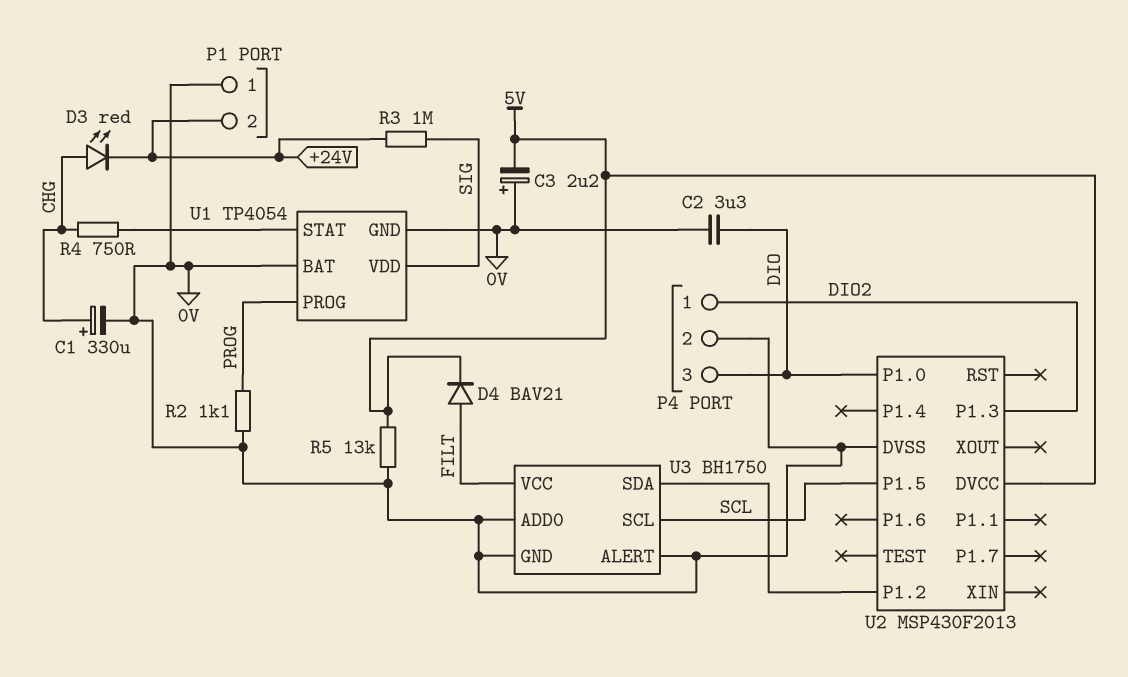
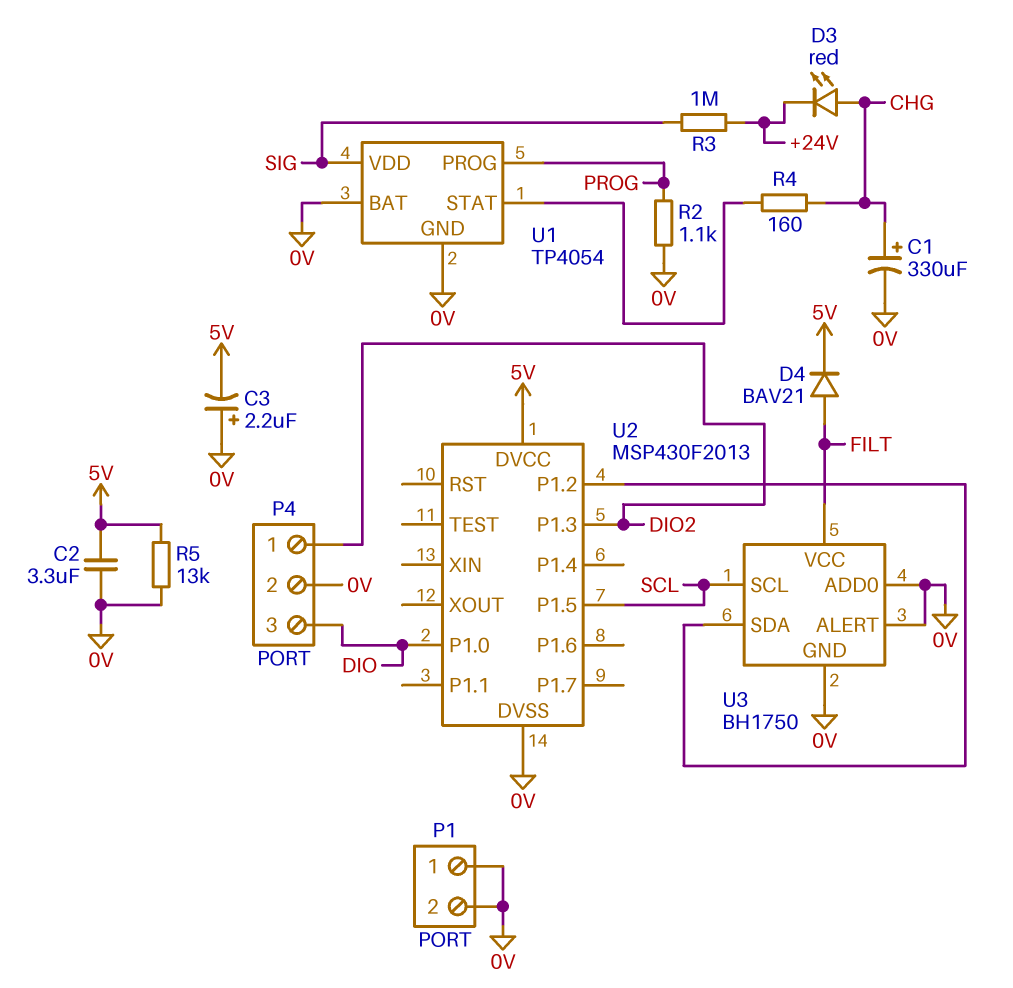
C2: 3.3uF (0V, DIO) -> 3.3uF (0V, 5V)
P1 pin 2: +24V -> 0V
R4: 750 (CHG, U1/STAT) -> 160 (CHG, U1/STAT)

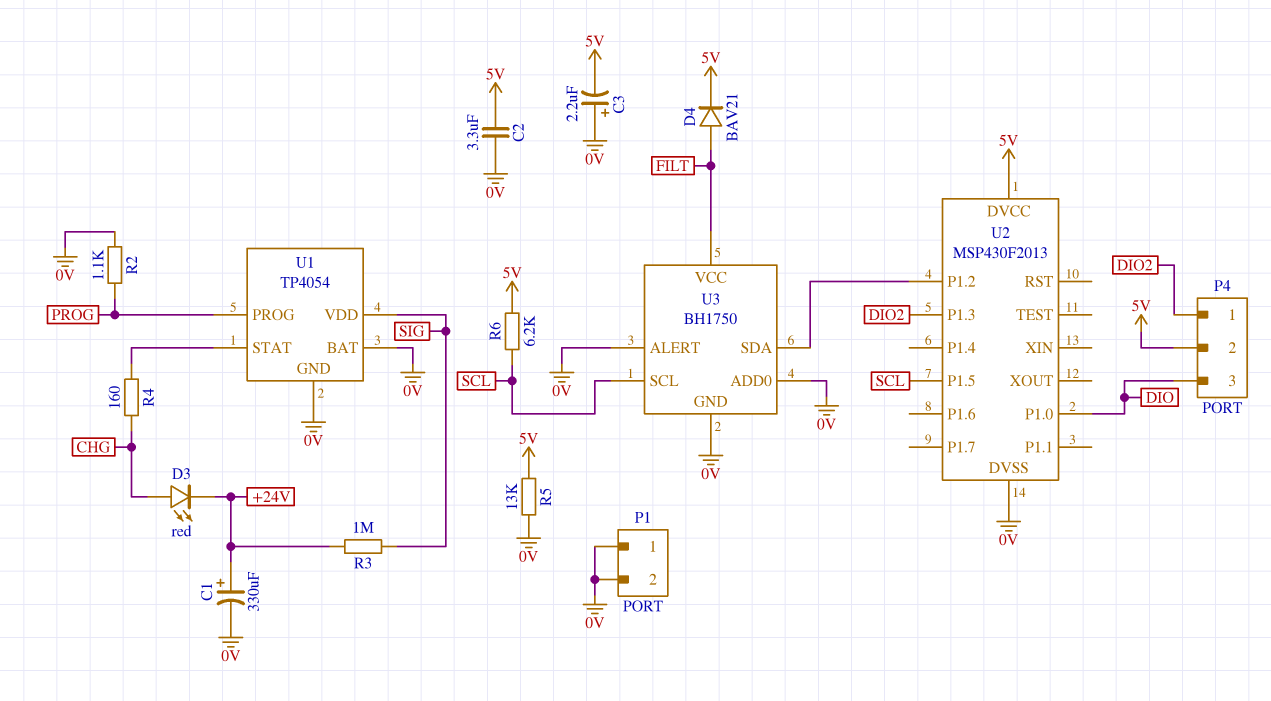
C1: 330uF (plus CHG, minus 0V) -> 330uF (plus +24V, minus 0V)
P4 pin 2: 0V -> 5V
R6: none -> 6.2k (5V, SCL)

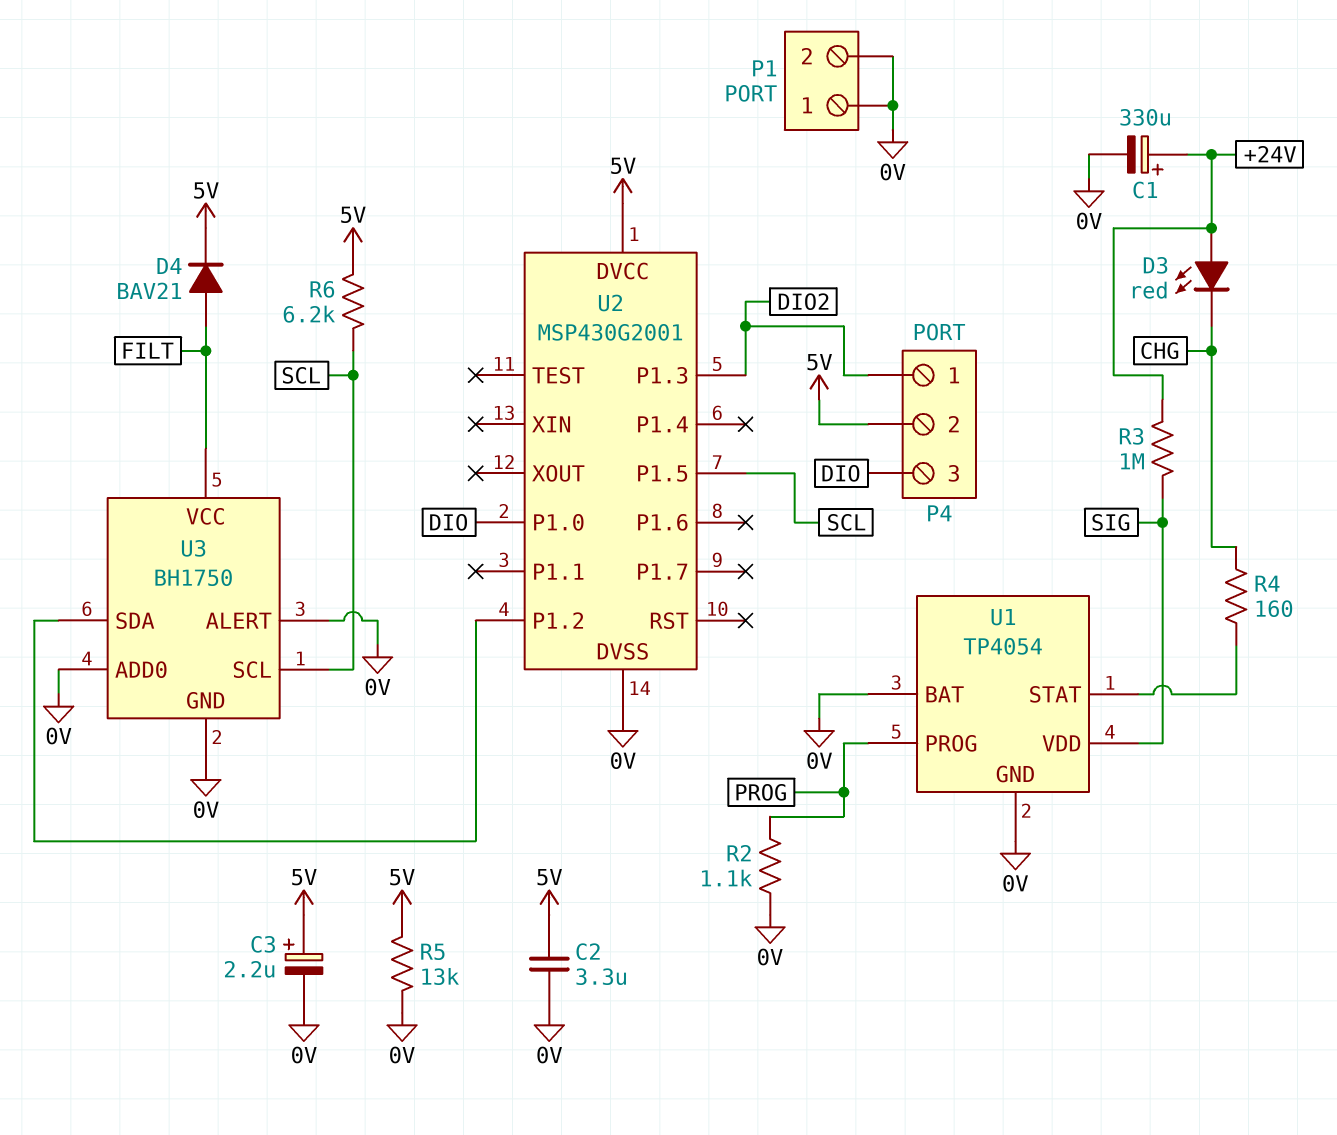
C3: 2.2uF (plus 0V, minus 5V) -> 2.2uF (plus 5V, minus 0V)
D3: LED red (A CHG, K +24V) -> LED red (A +24V, K CHG)
U2: MSP430F2013 -> MSP430G2001

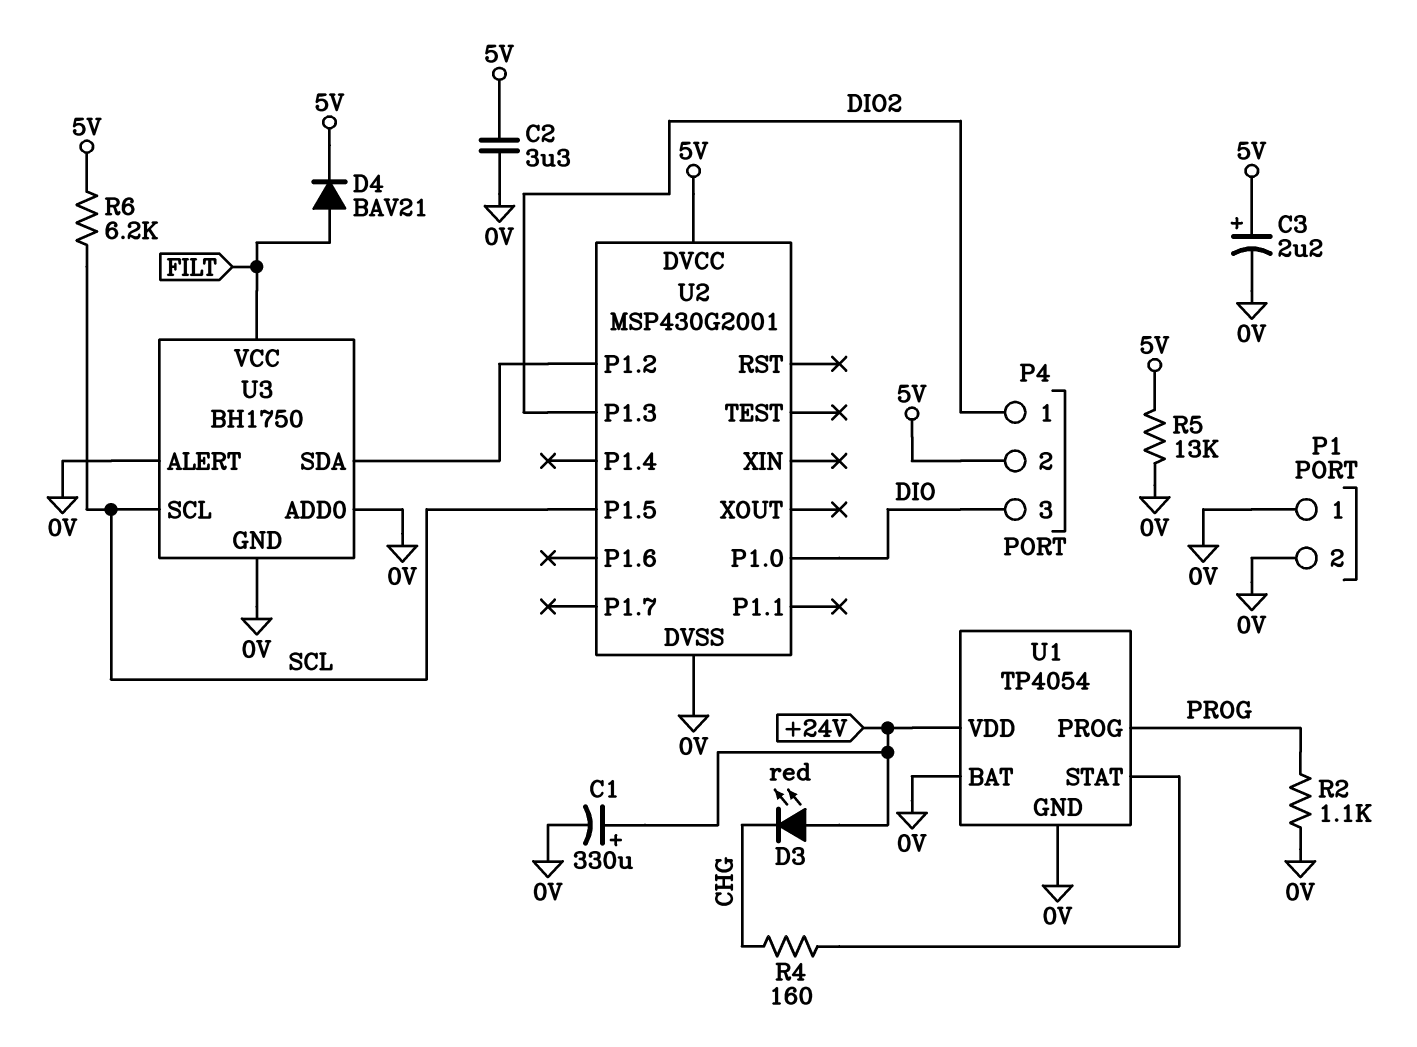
R3: 1M (+24V, SIG) -> none
U1 pin VDD: SIG -> +24V

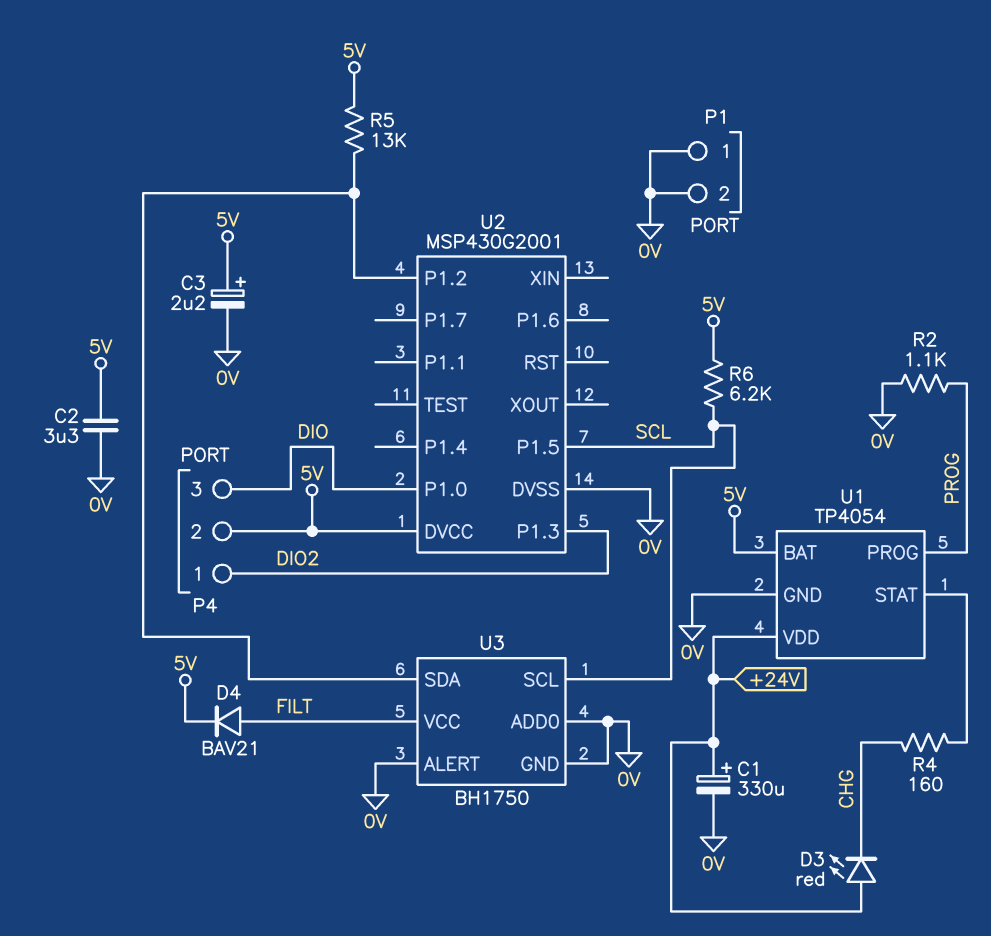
R5: 13k (0V, 5V) -> 13k (5V, U2/P1.2)
U1 pin BAT: 0V -> 5V

